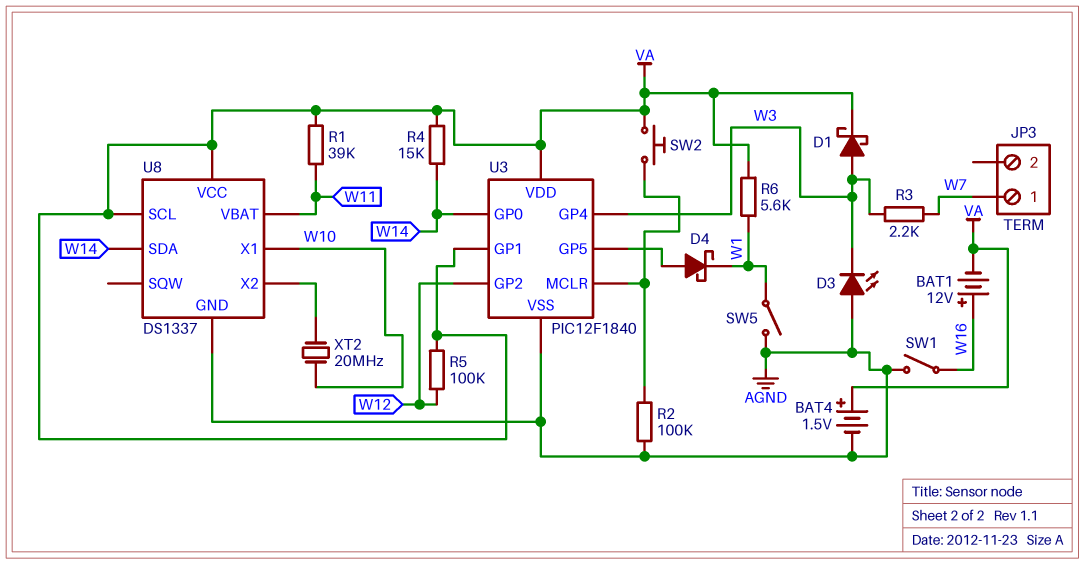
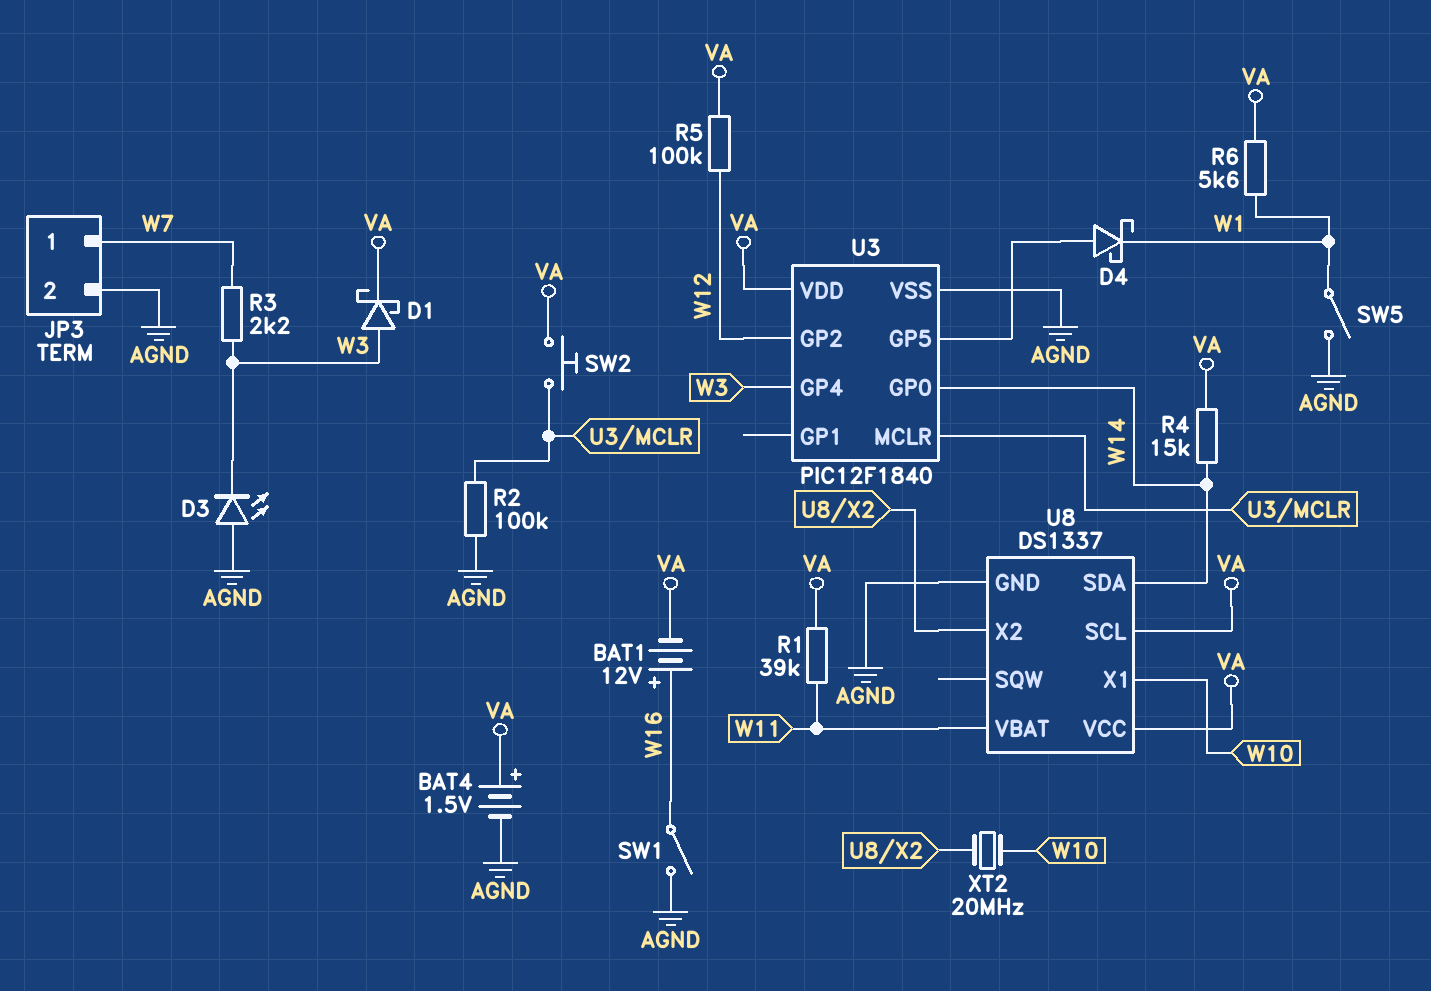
JP3 pin 2: none -> AGND
U3 pin GP1: VA -> none

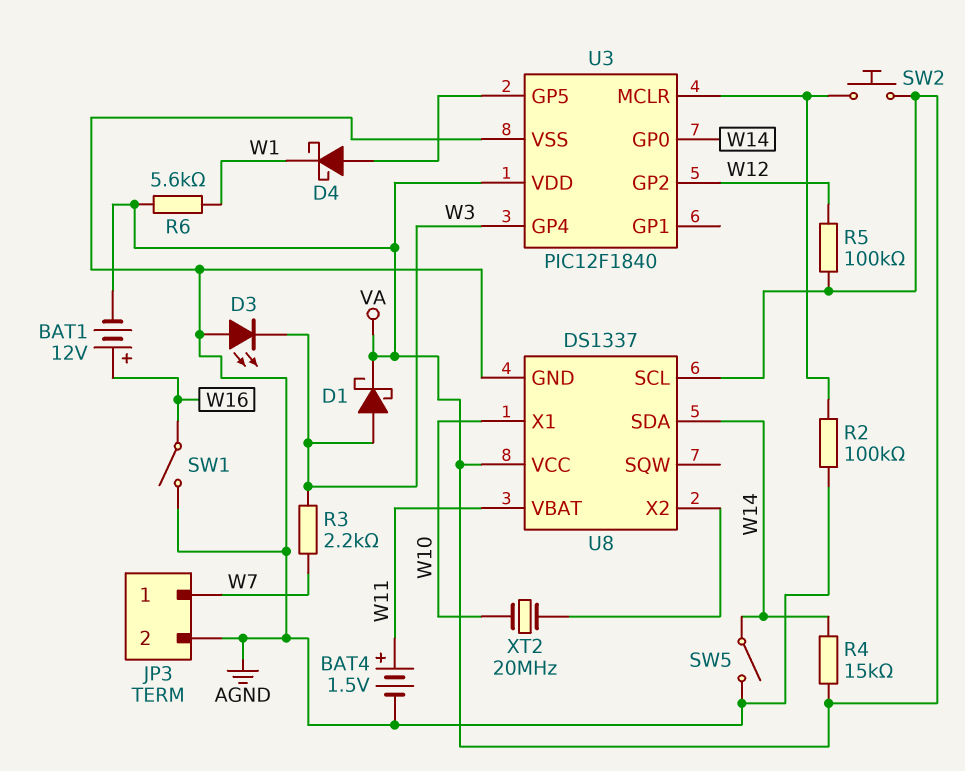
BAT4: 1.5V (plus VA, minus AGND) -> 1.5V (plus W11, minus AGND)
R1: 39k (VA, W11) -> none
SW5: switch (AGND, W1) -> switch (AGND, W14)

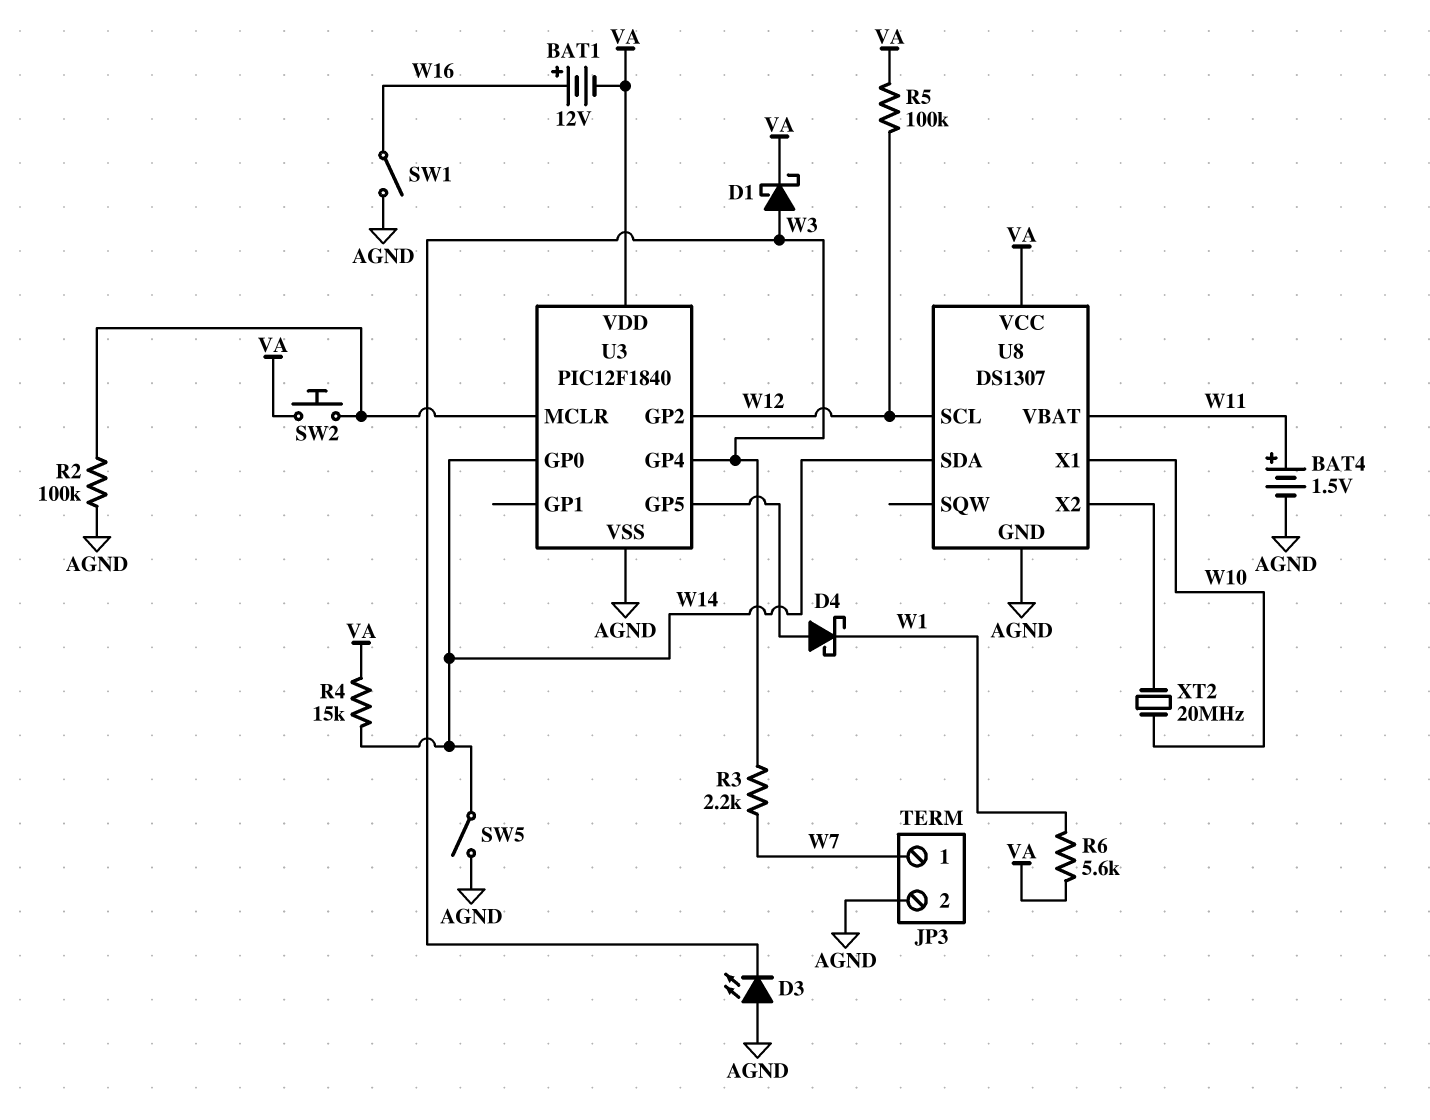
U8: DS1337 -> DS1307
U8 pin SCL: VA -> W12

